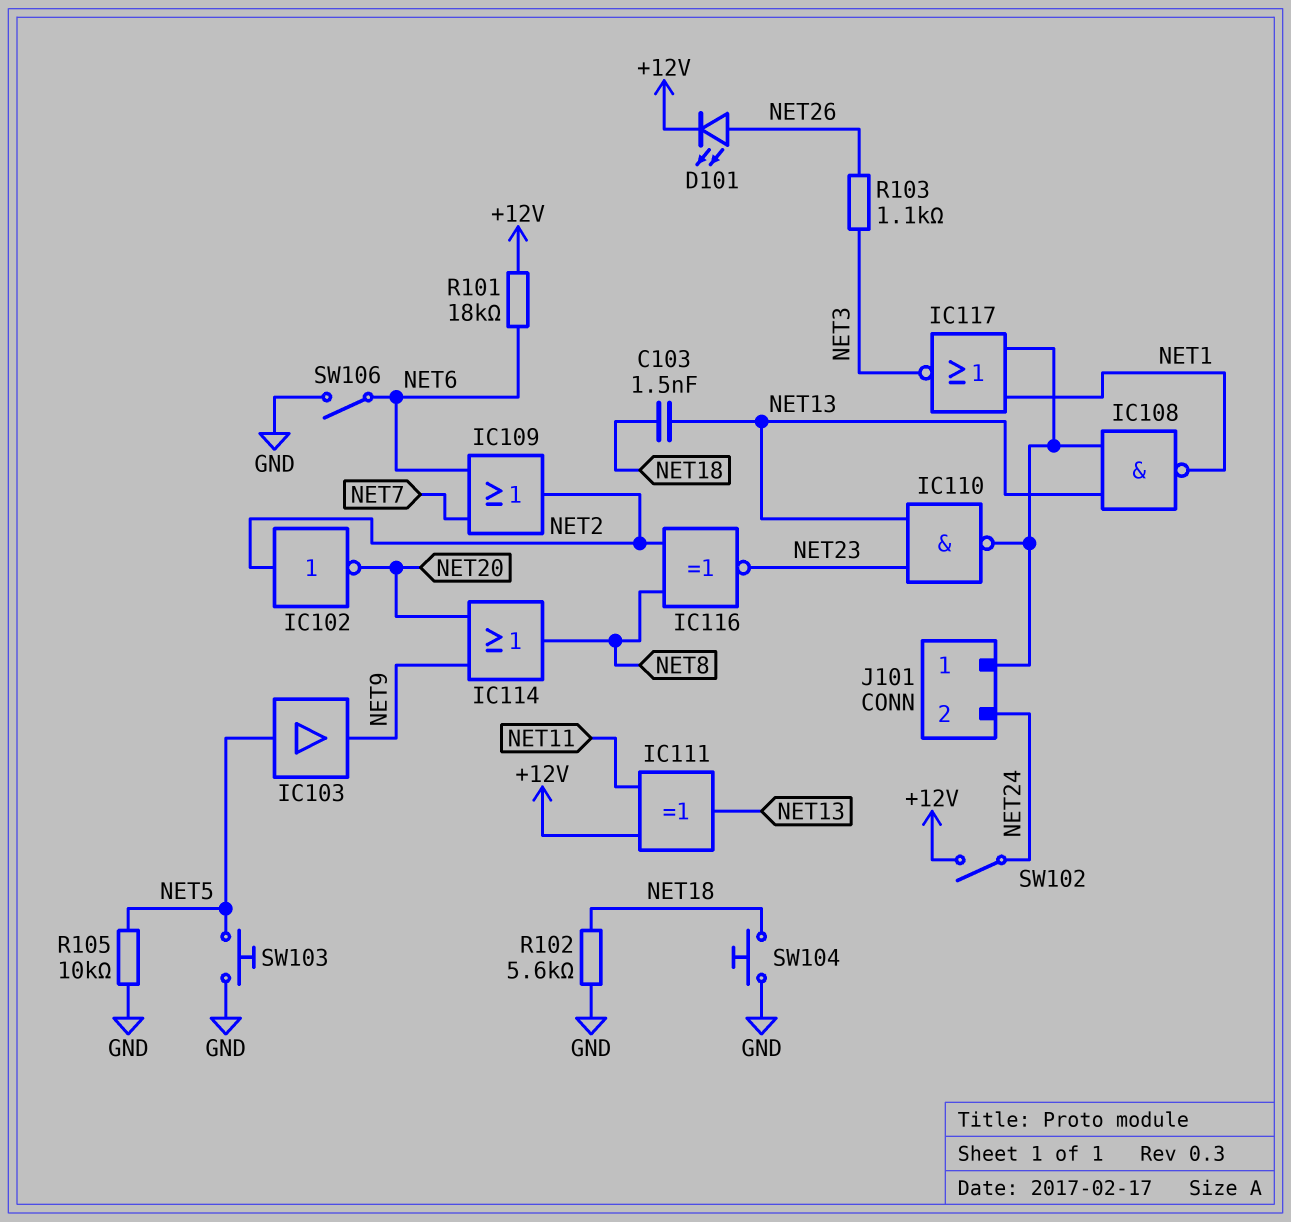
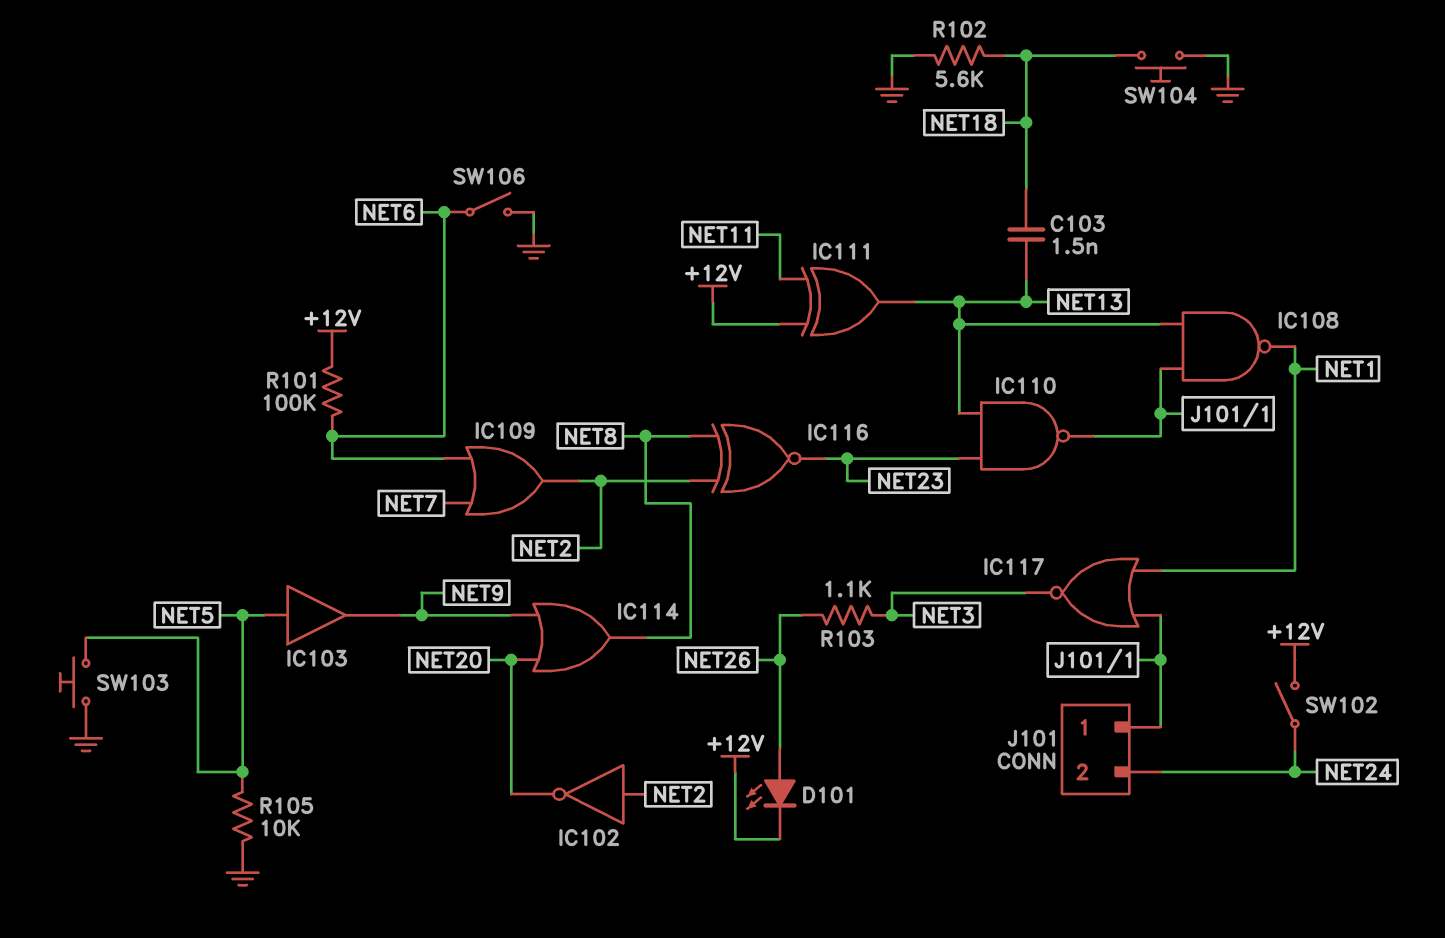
R101: 18k (+12V, NET6) -> 100k (+12V, NET6)

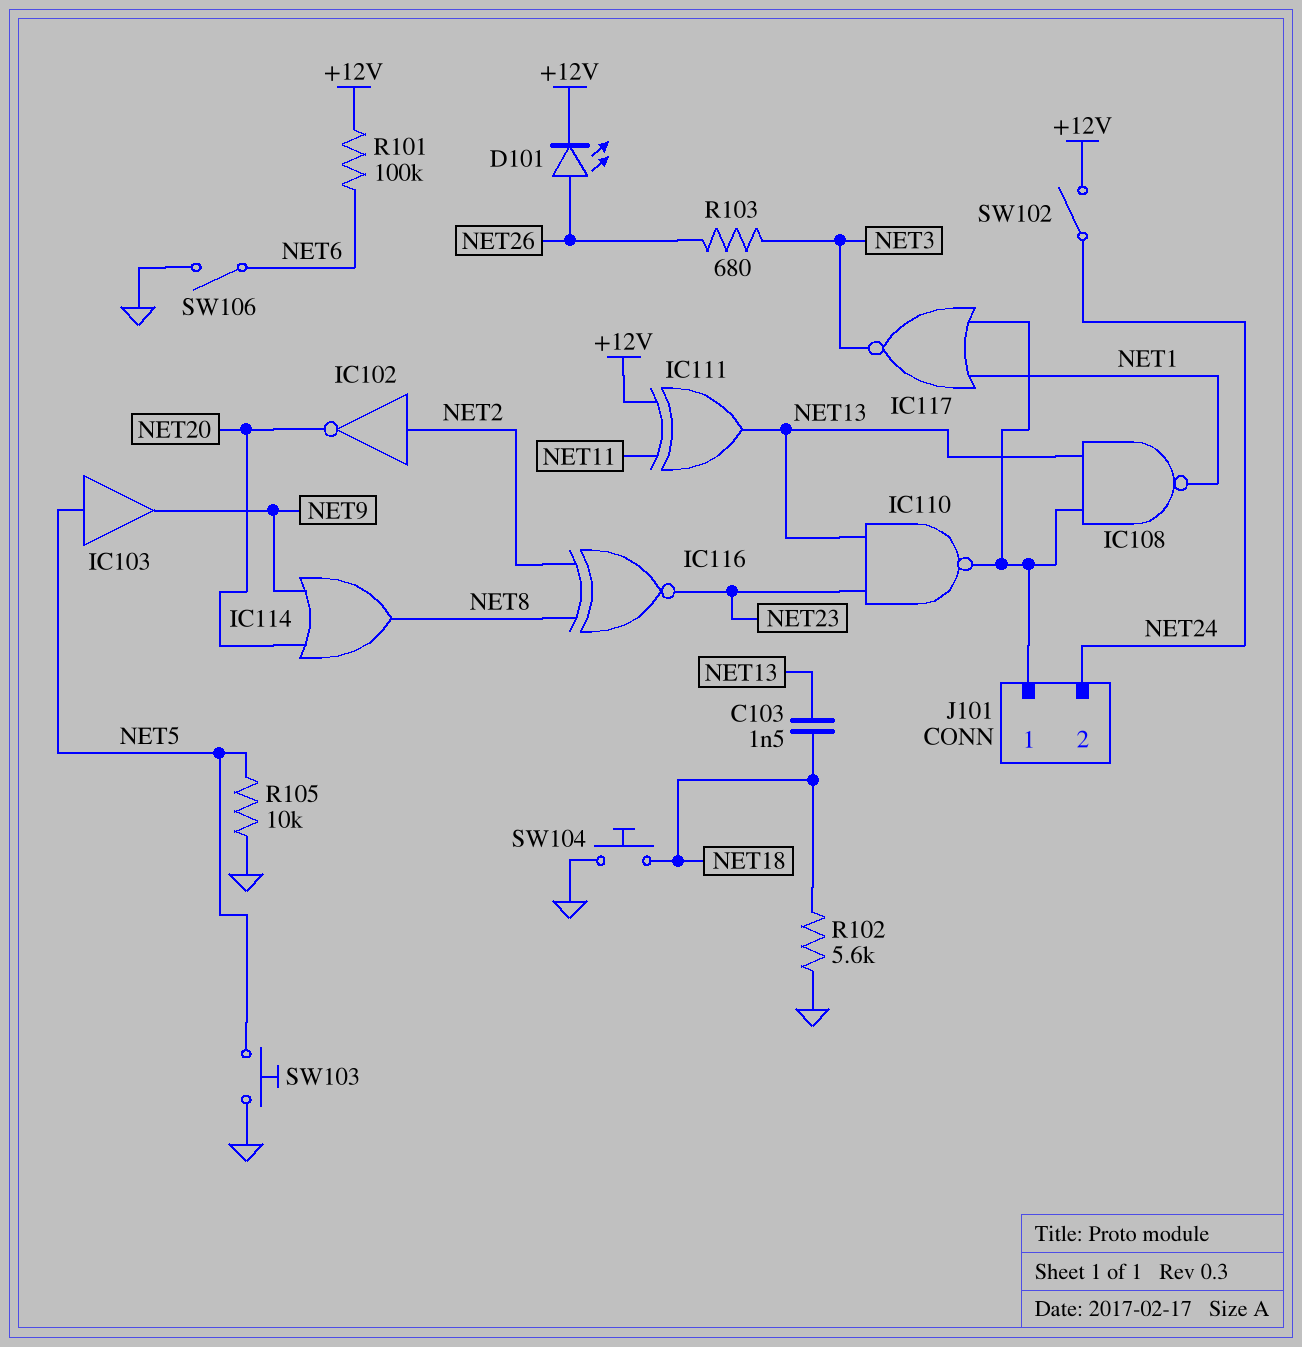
IC109: OR (in NET6, in NET7, out NET2) -> none
R103: 1.1k (NET3, NET26) -> 680 (NET3, NET26)

